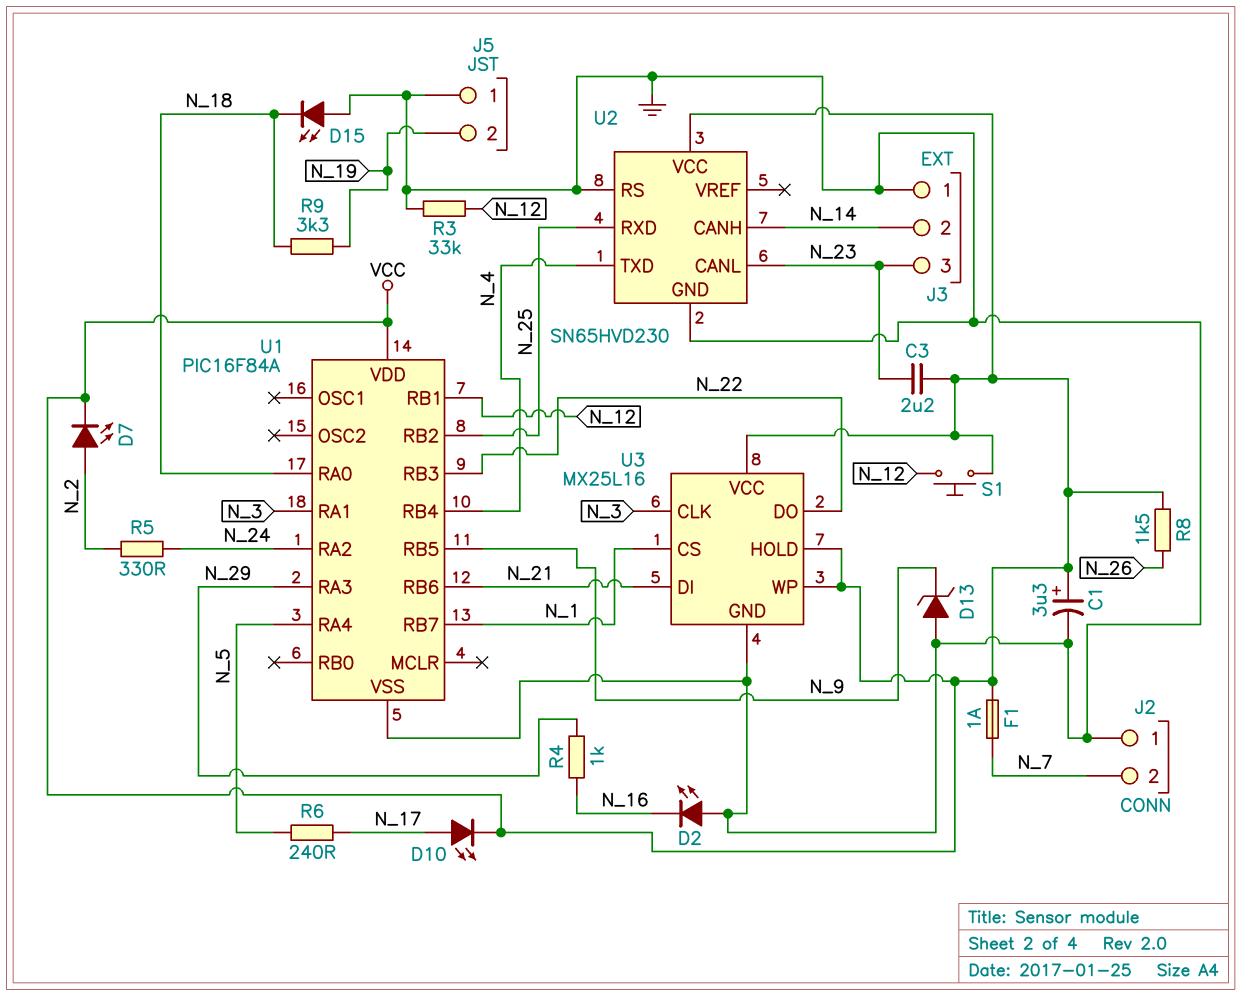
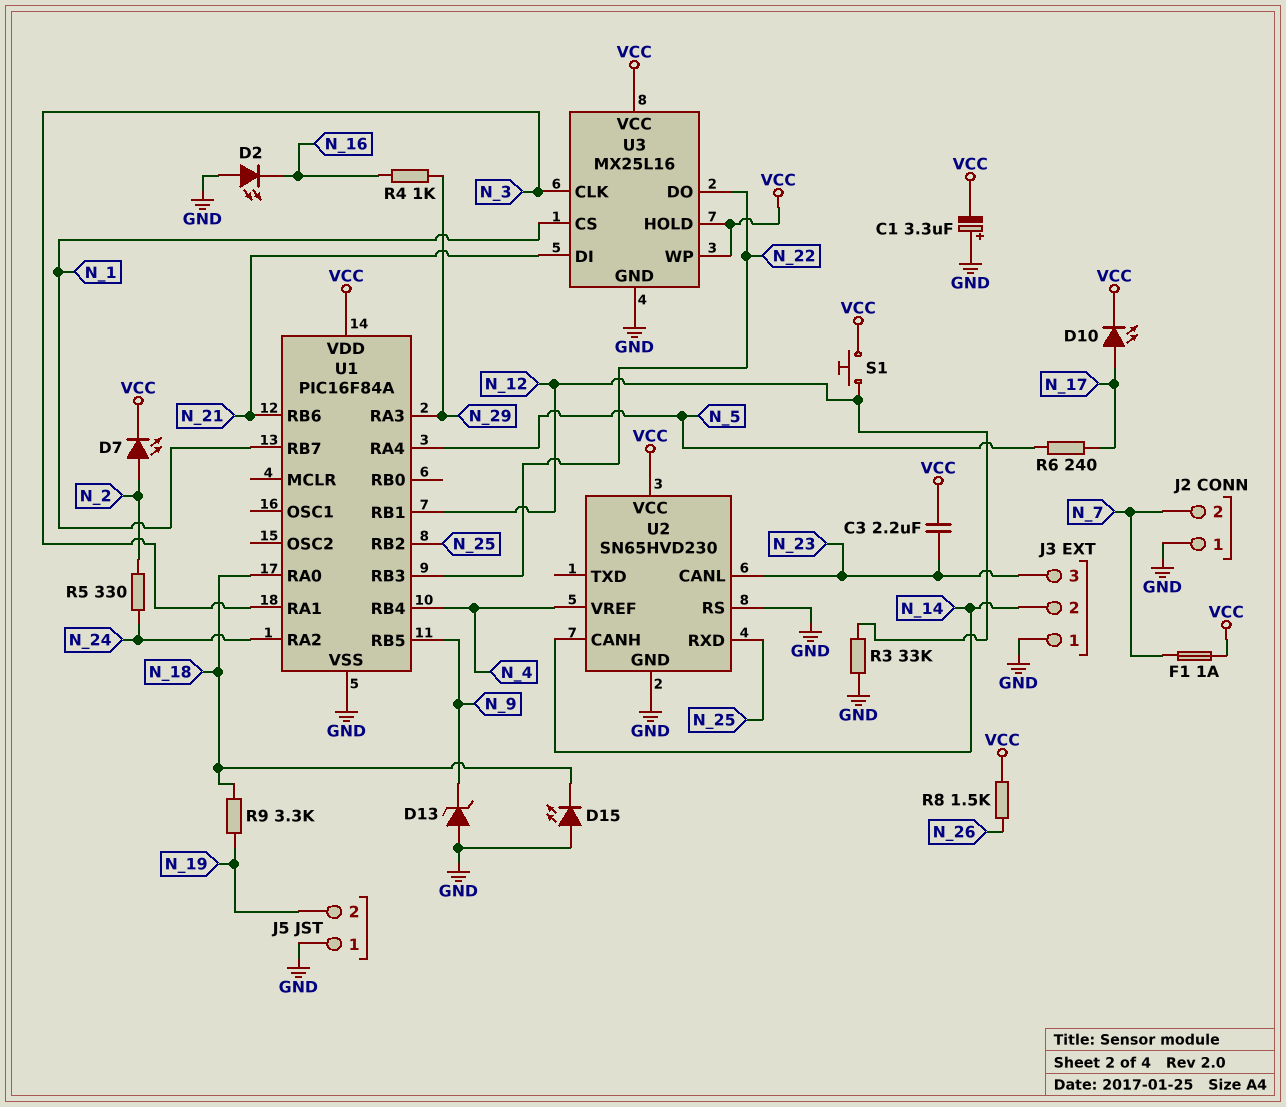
C1: 3.3uF (plus VCC, minus GND) -> 3.3uF (plus GND, minus VCC)
U2 pin TXD: N_4 -> none
U2 pin VREF: none -> N_4

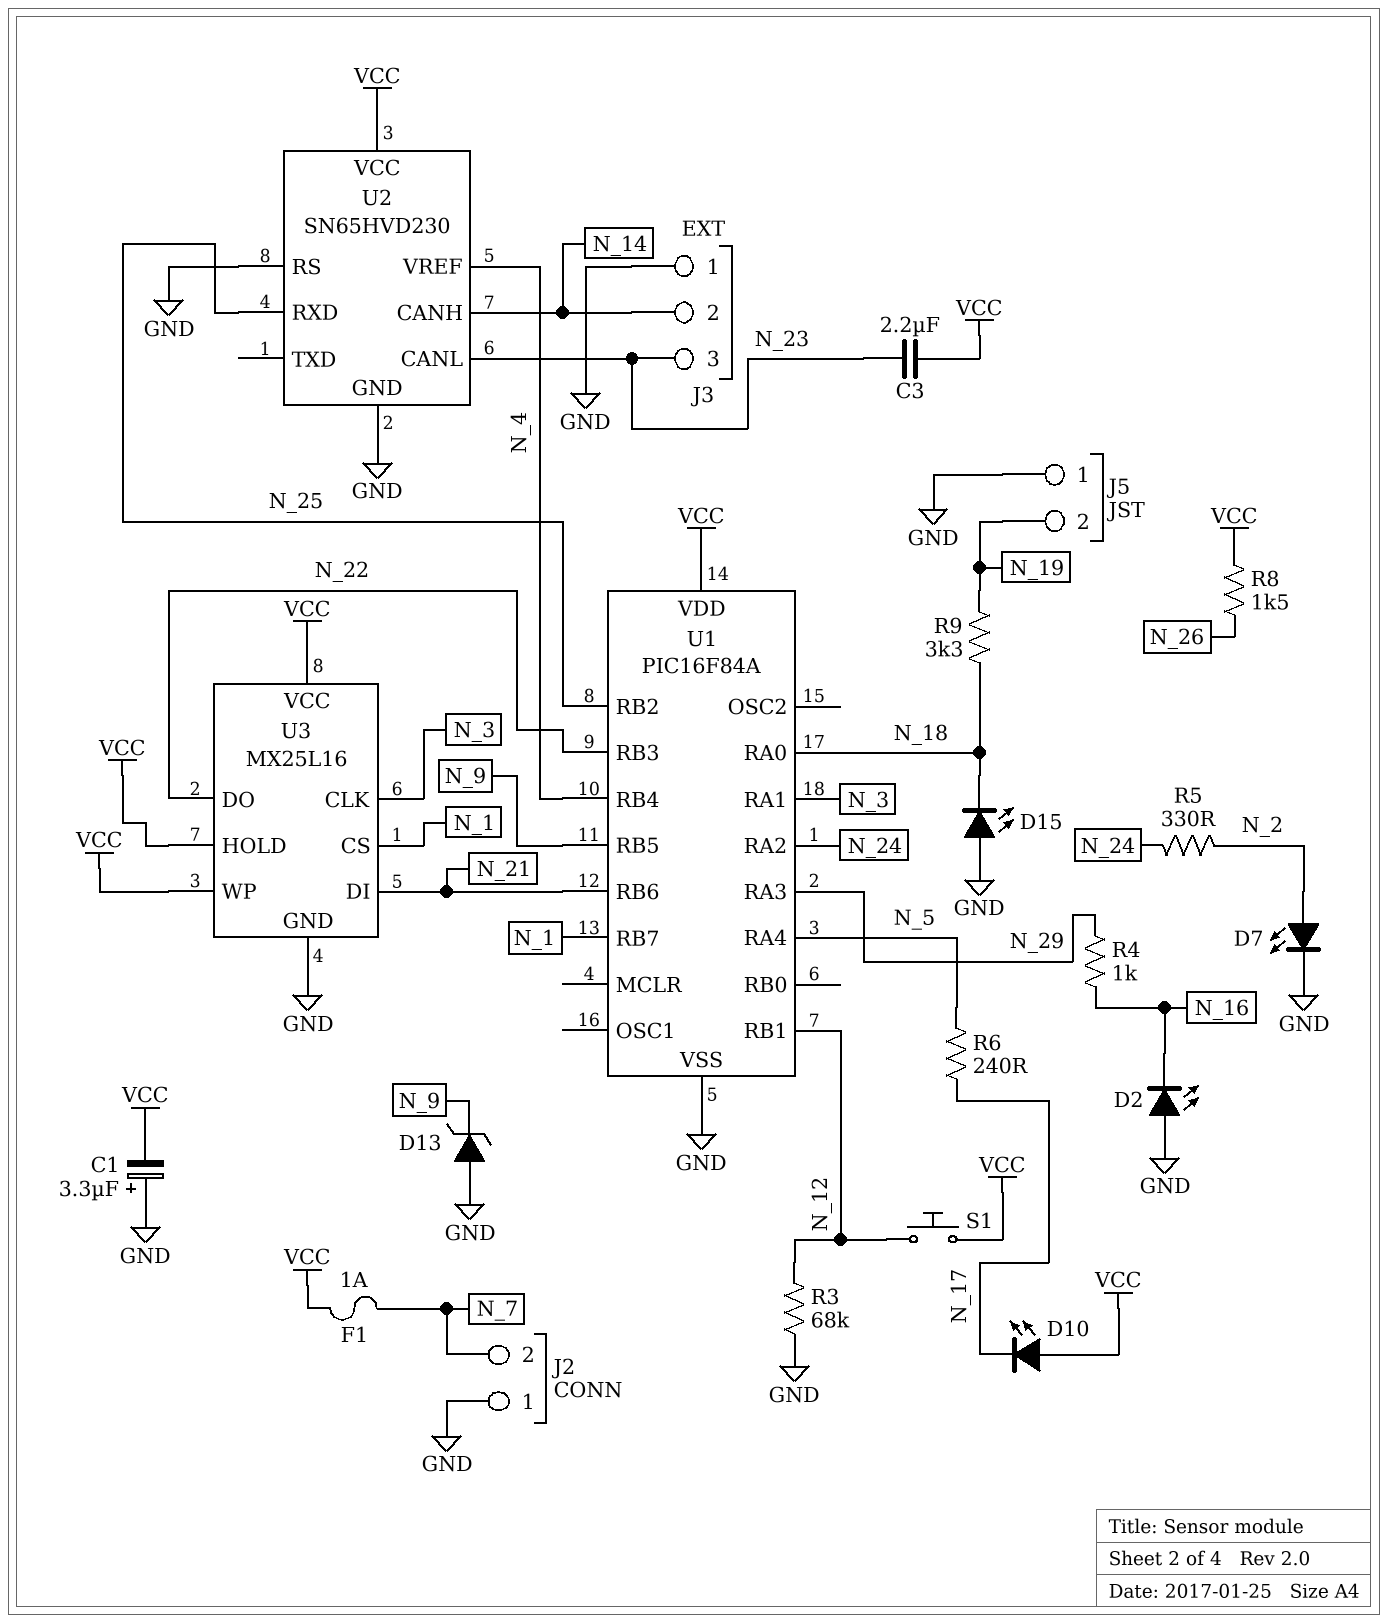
D7: LED (A N_2, K VCC) -> LED (A N_2, K GND)
D10: LED (A N_17, K VCC) -> LED (A VCC, K N_17)
R3: 33k (GND, N_12) -> 68k (GND, N_12)

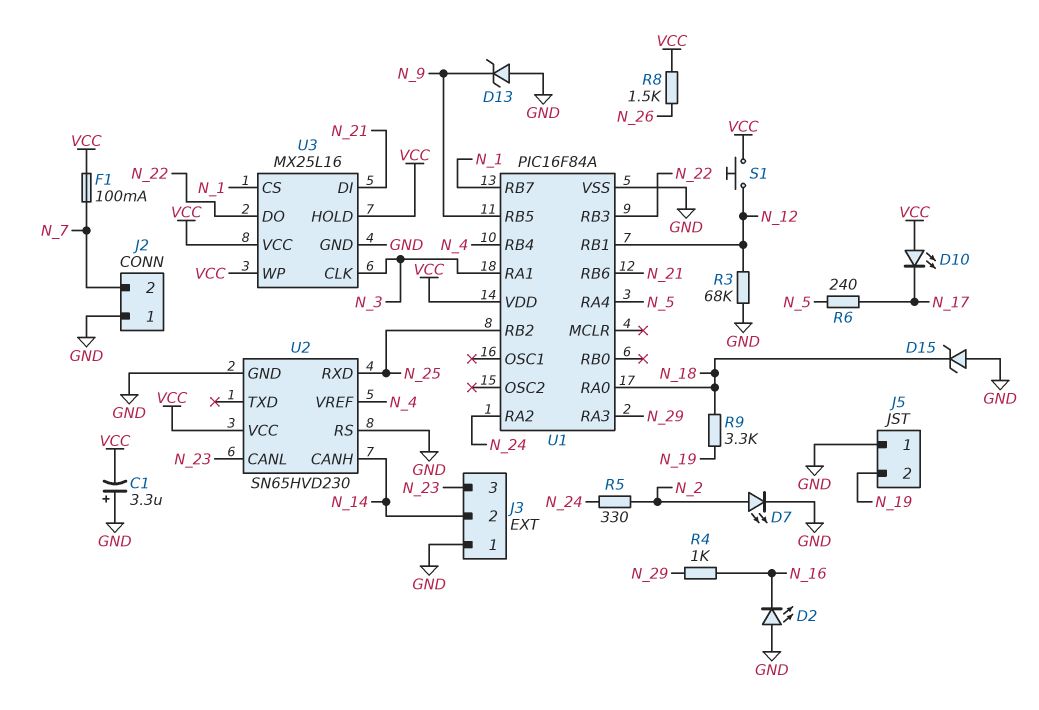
C3: 2.2uF (N_23, VCC) -> none
D15: LED (A GND, K N_18) -> zener (A GND, K N_18)
F1: 1A (N_7, VCC) -> 100mA (N_7, VCC)

